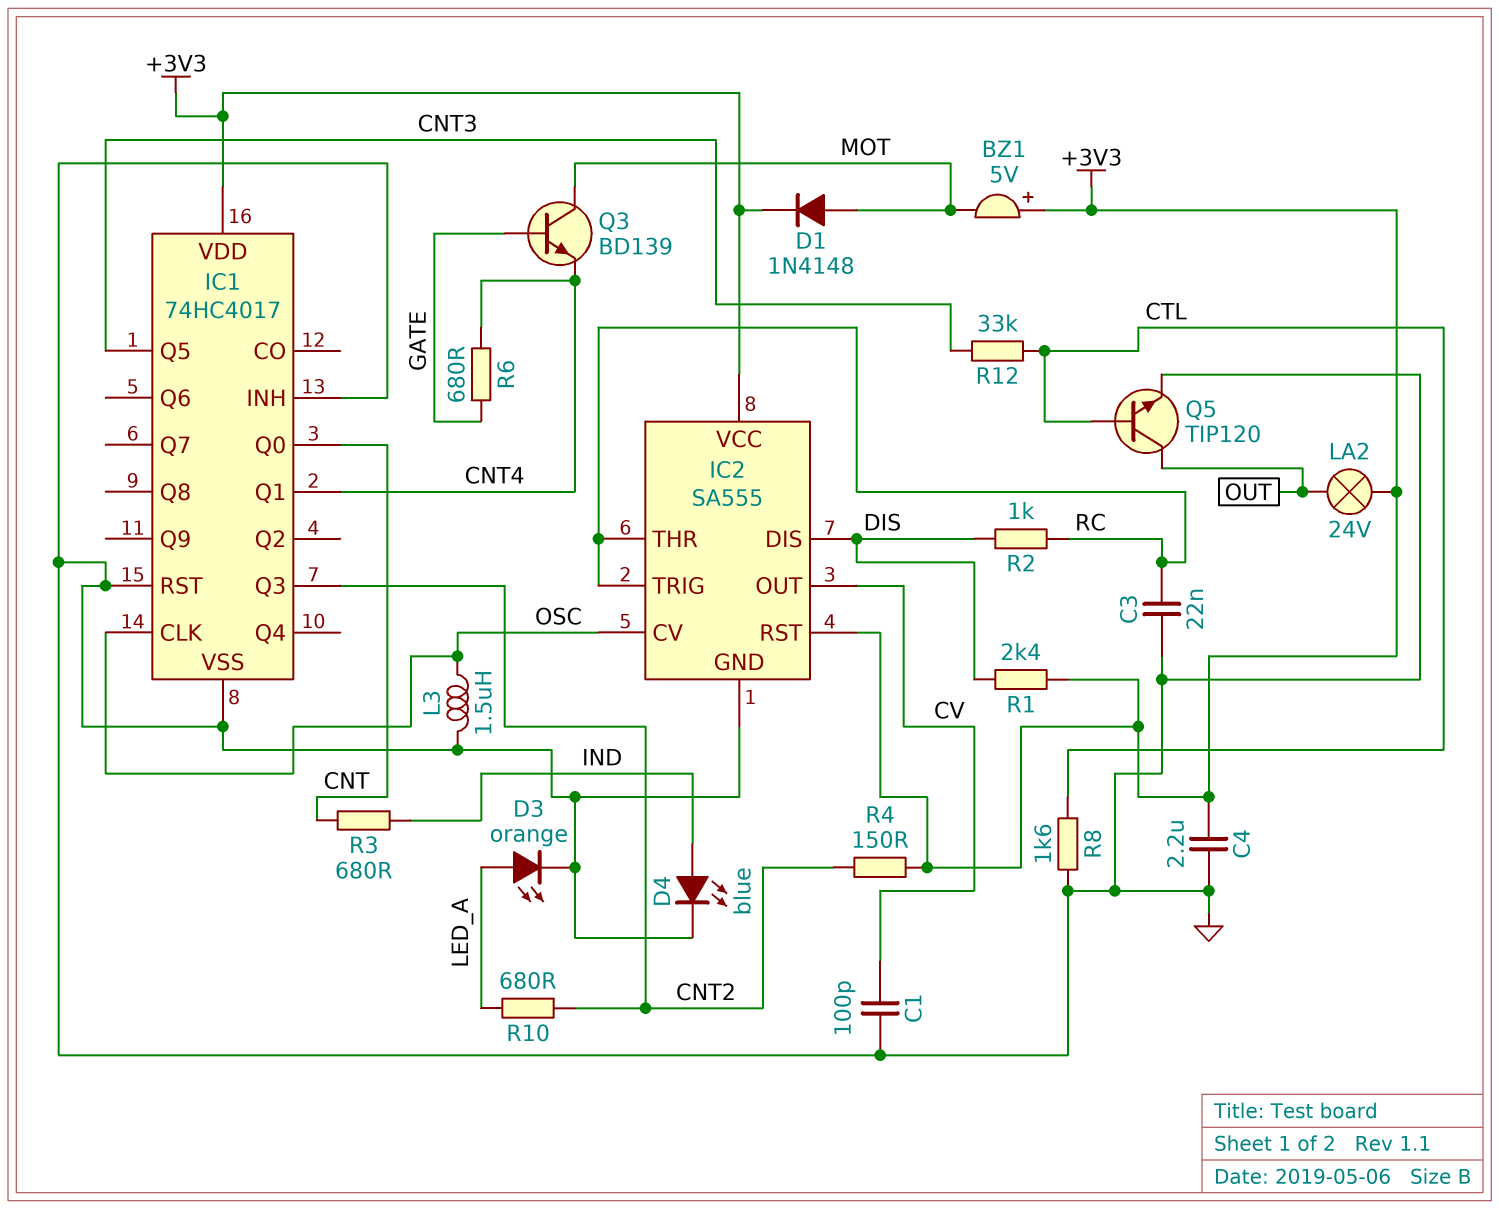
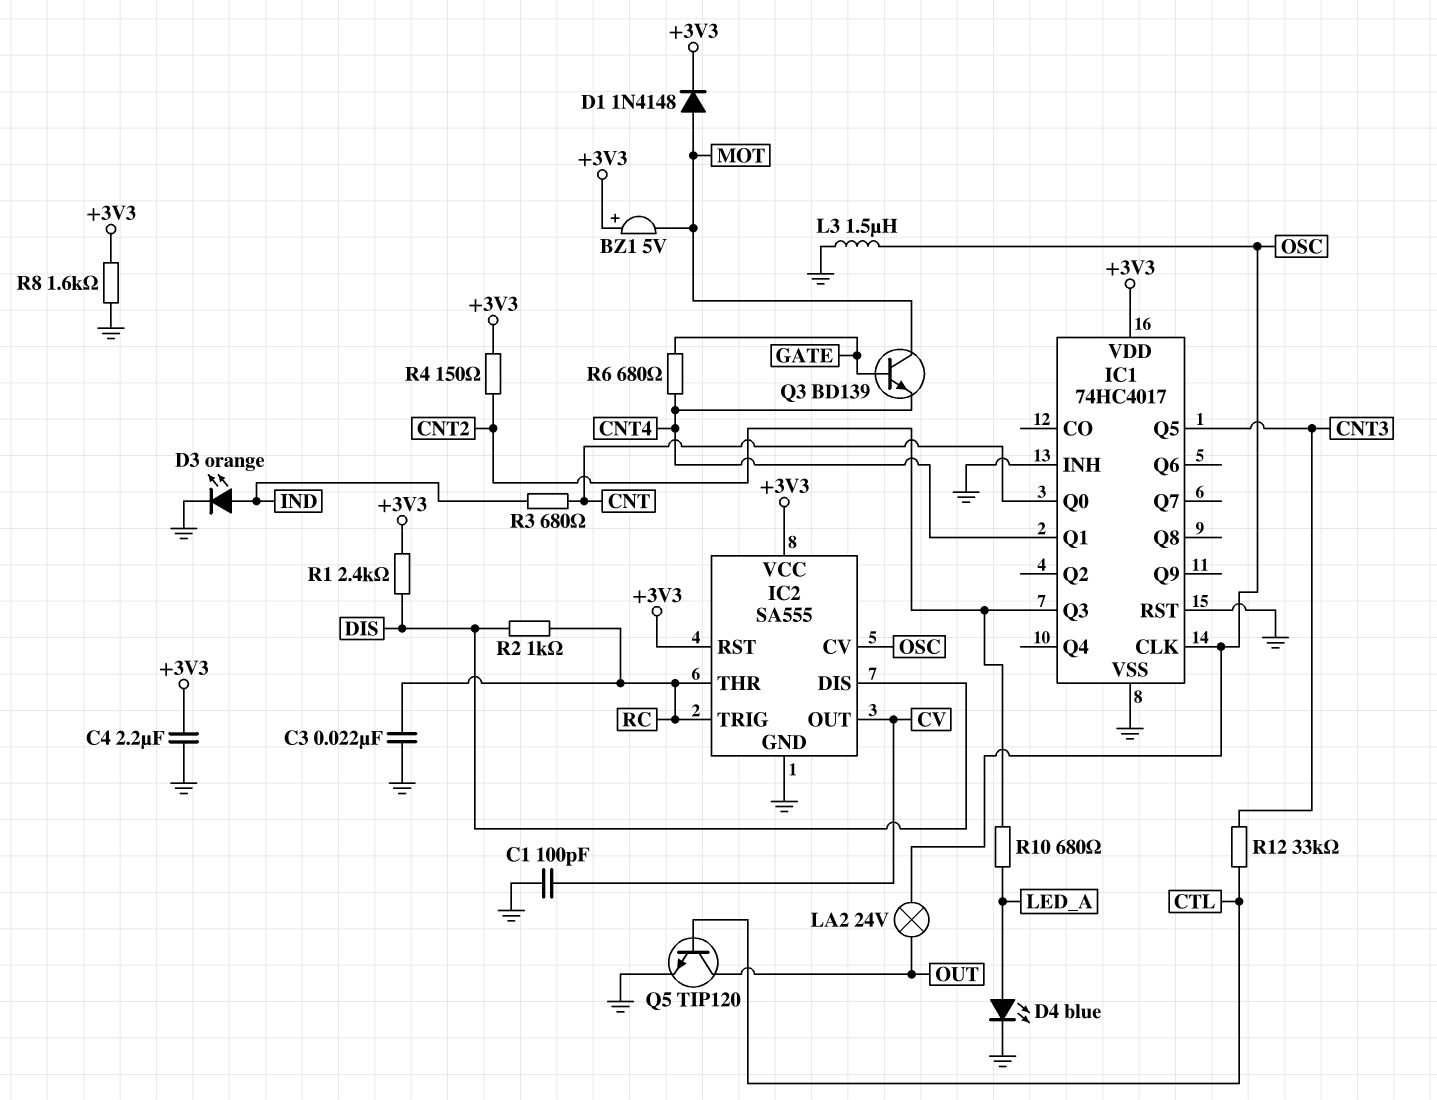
D3: LED orange (A LED_A, K GND) -> LED orange (A IND, K GND)
D4: LED blue (A IND, K GND) -> LED blue (A LED_A, K GND)
LA2: lamp 24V (+3V3, OUT) -> lamp 24V (OSC, OUT)
R8: 1.6k (CTL, GND) -> 1.6k (+3V3, GND)

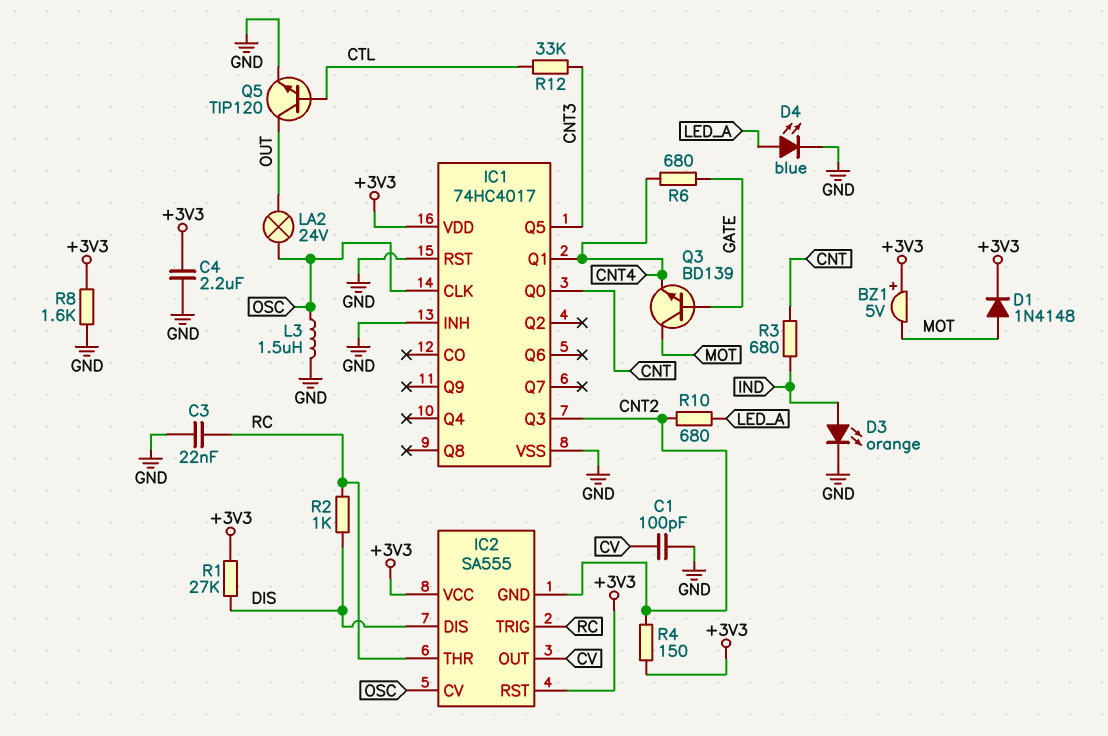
IC2 pin GND: GND -> CNT2
R1: 2.4k (+3V3, DIS) -> 27k (+3V3, DIS)

